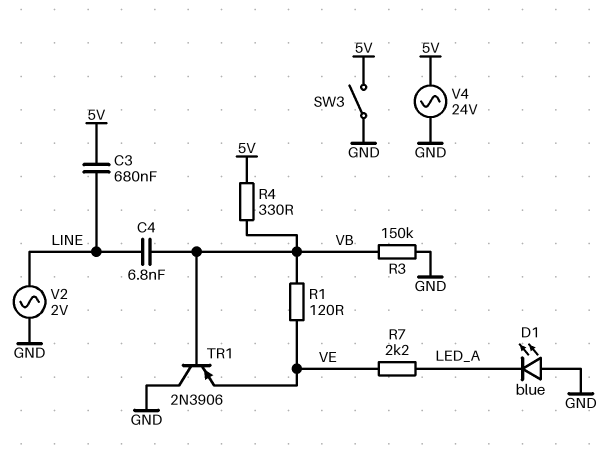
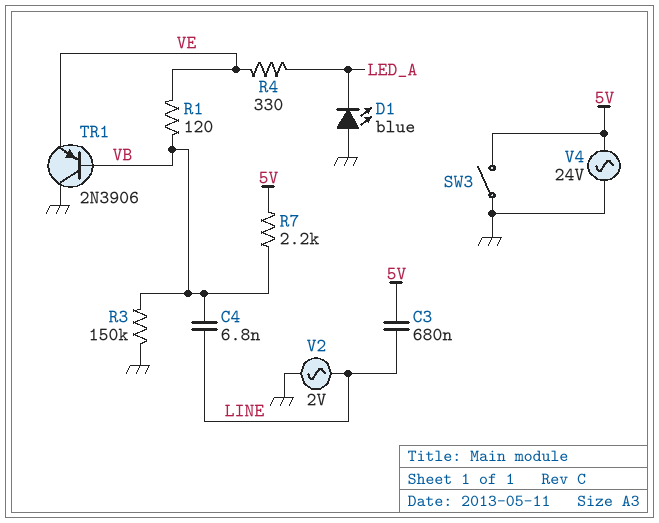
R4: 330 (5V, VB) -> 330 (LED_A, VE)
R7: 2.2k (LED_A, VE) -> 2.2k (5V, VB)

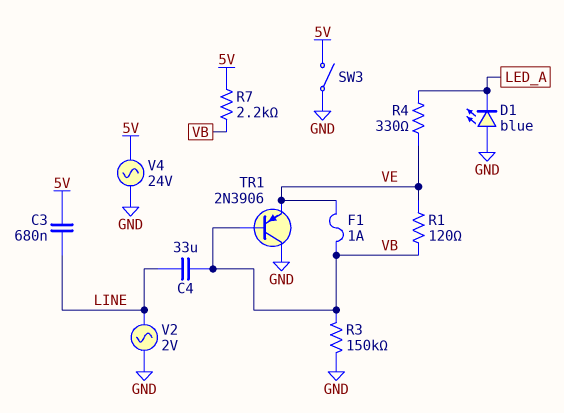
C4: 6.8nF (LINE, VB) -> 33uF (LINE, VB)
F1: none -> 1A (VB, VE)

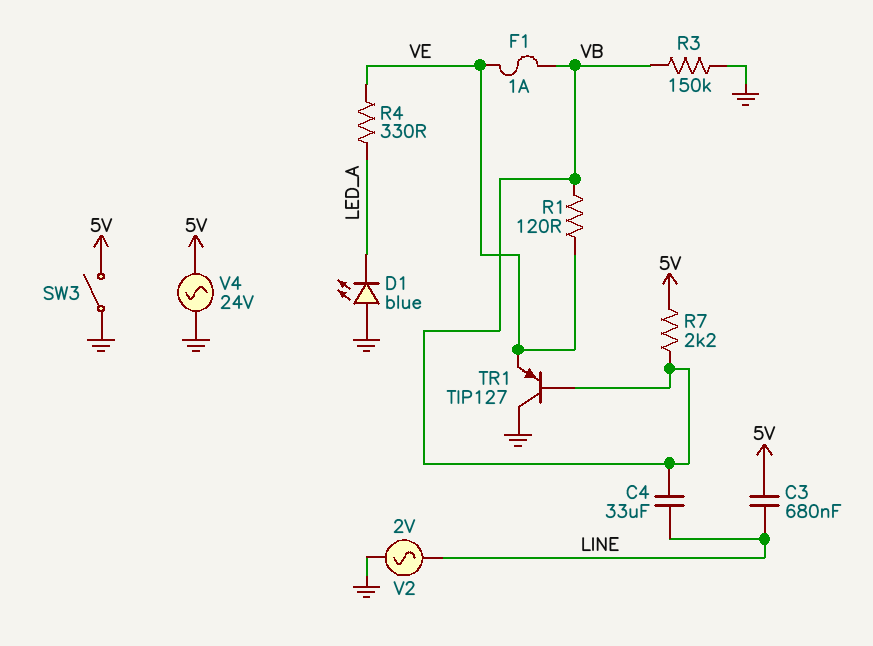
TR1: PNP 2N3906 (B VB, C GND, E VE) -> PNP TIP127 (B VB, C GND, E VE)

